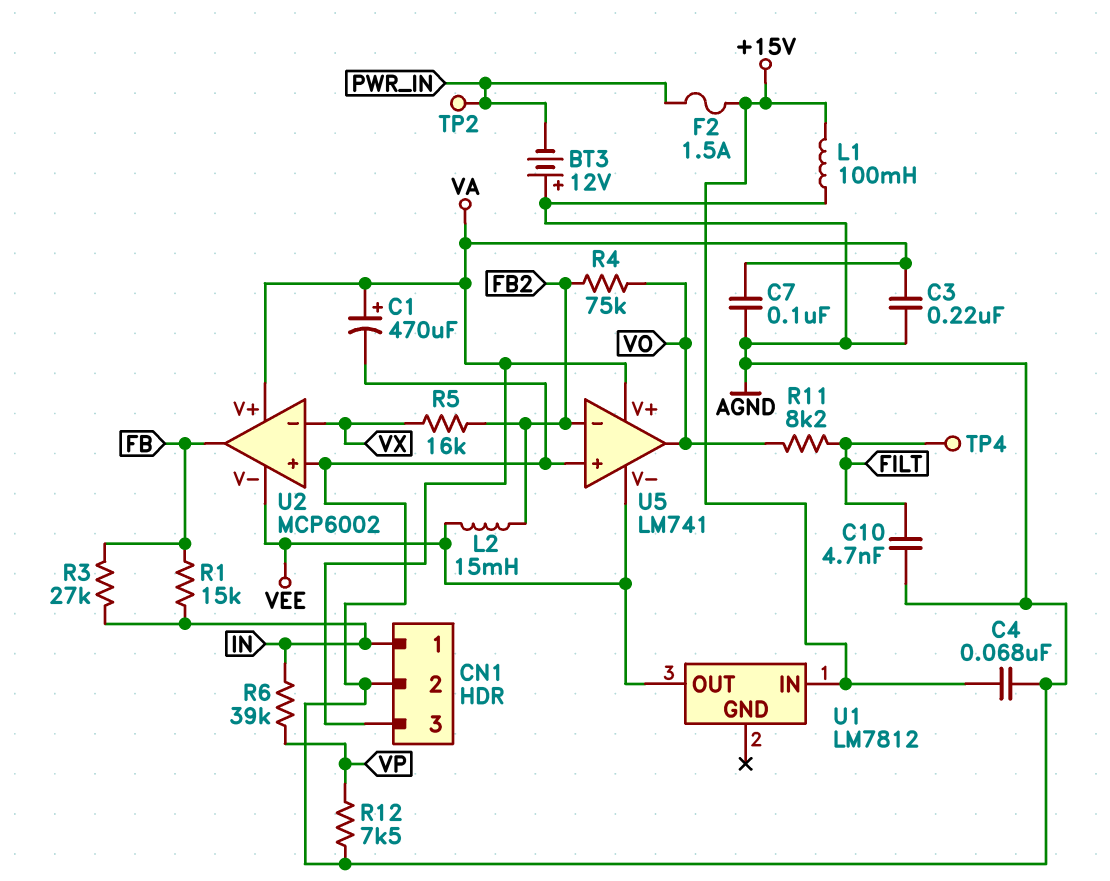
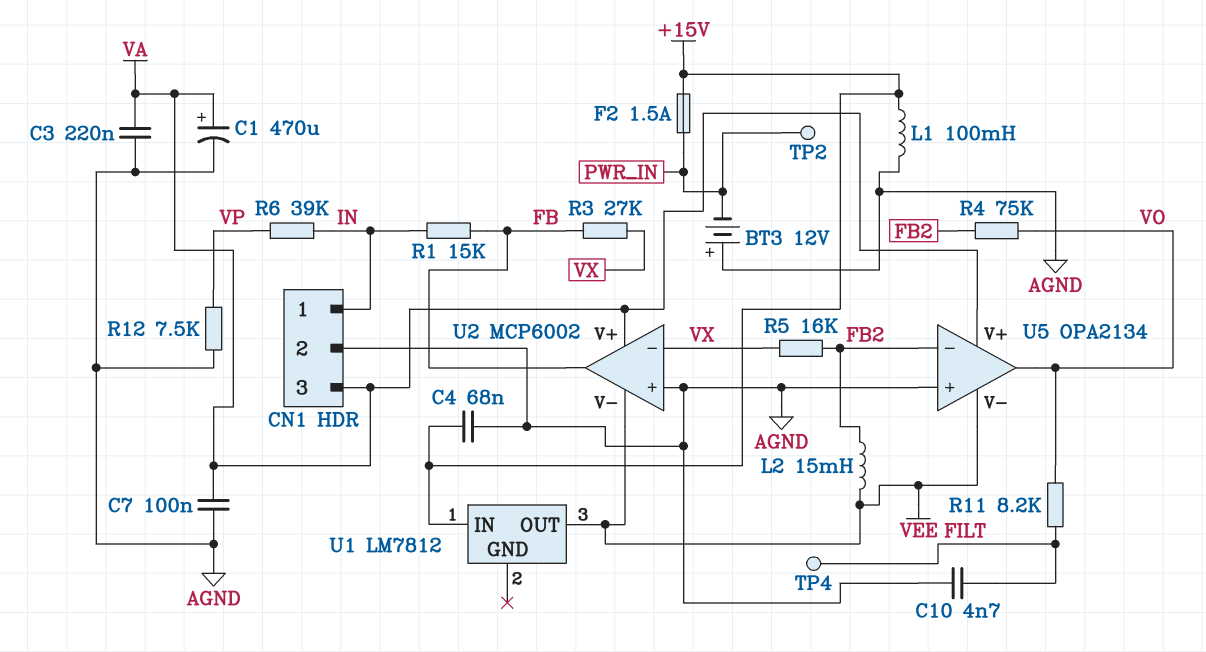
R3: 27k (FB, IN) -> 27k (FB, VX)
U5: LM741 -> OPA2134

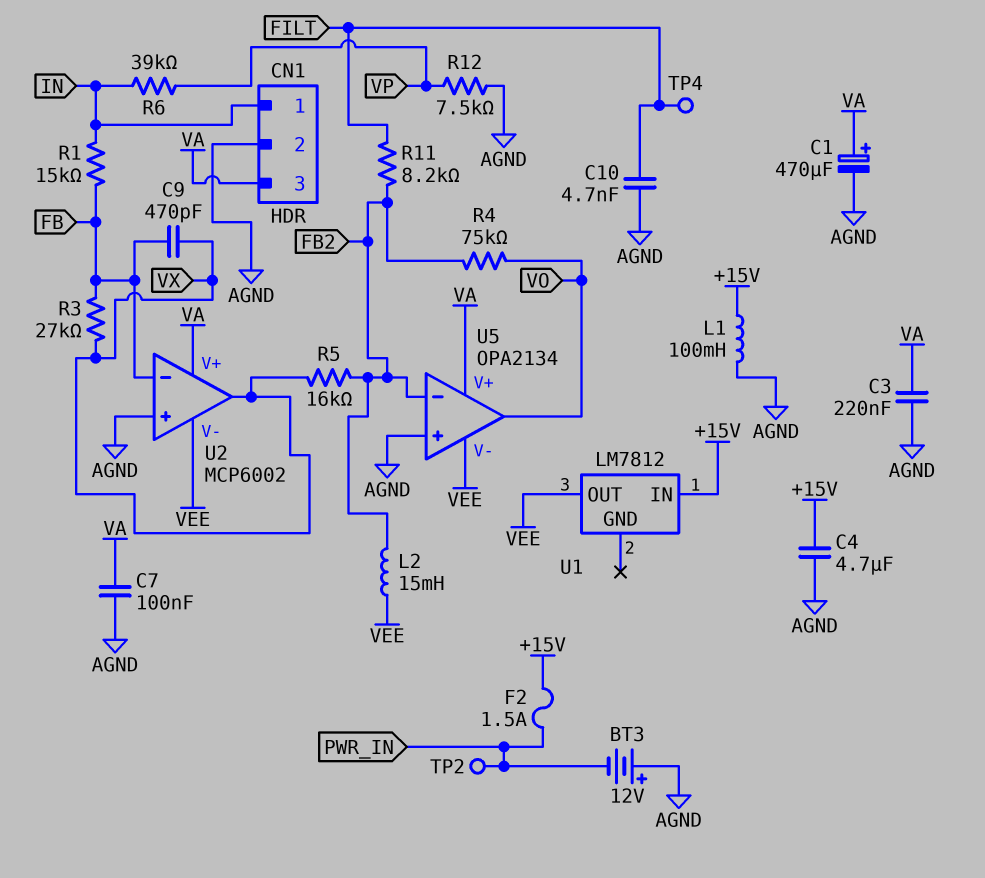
C4: 68nF (+15V, AGND) -> 4.7uF (+15V, AGND)
C9: none -> 470pF (FB, VX)
R11: 8.2k (FILT, VO) -> 8.2k (FB2, FILT)
U2 pin in-: VX -> FB
U2 pin out: FB -> VX

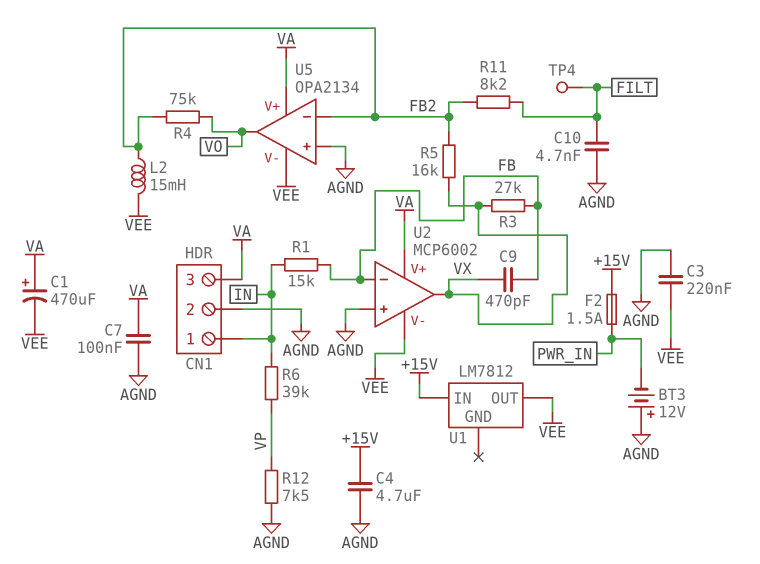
C1: 470uF (plus VA, minus AGND) -> 470uF (plus VA, minus VEE)
C3: 220nF (AGND, VA) -> 220nF (AGND, VEE)
L1: 100mH (+15V, AGND) -> none
TP2: test point (PWR_IN) -> none

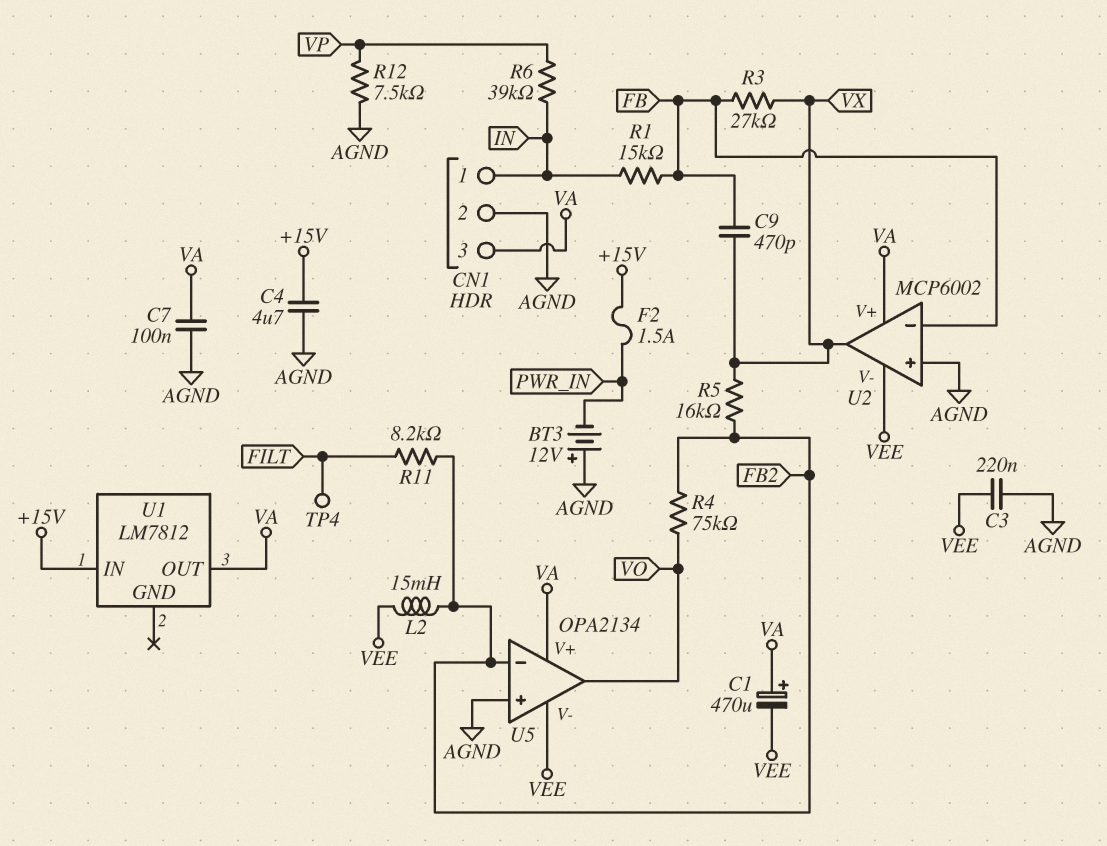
C10: 4.7nF (AGND, FILT) -> none
U1 pin OUT: VEE -> VA

